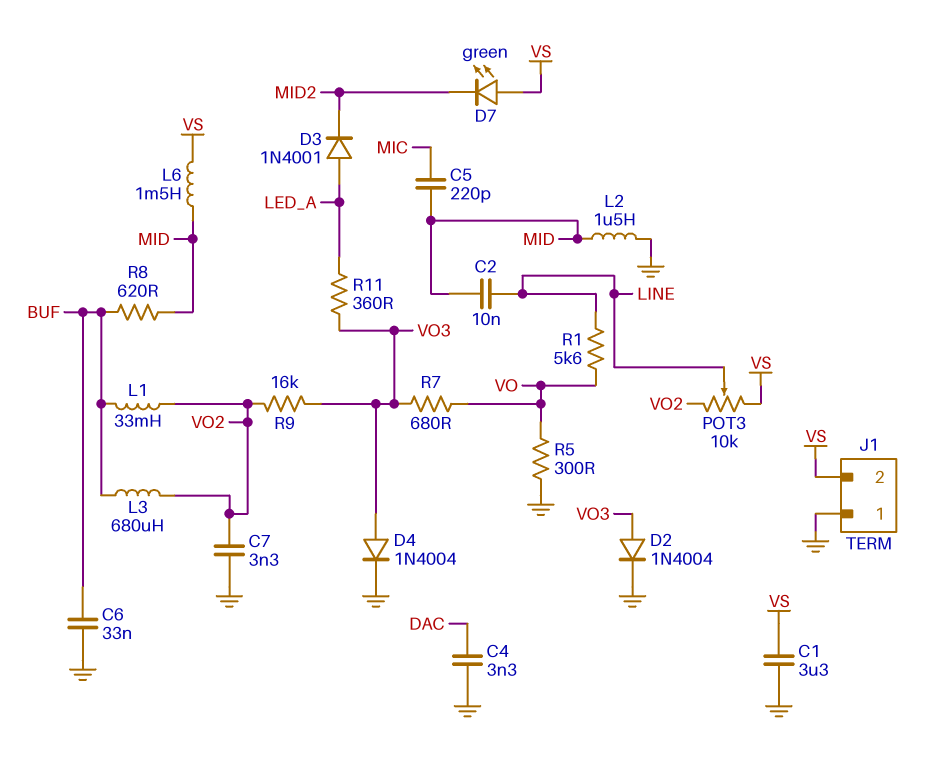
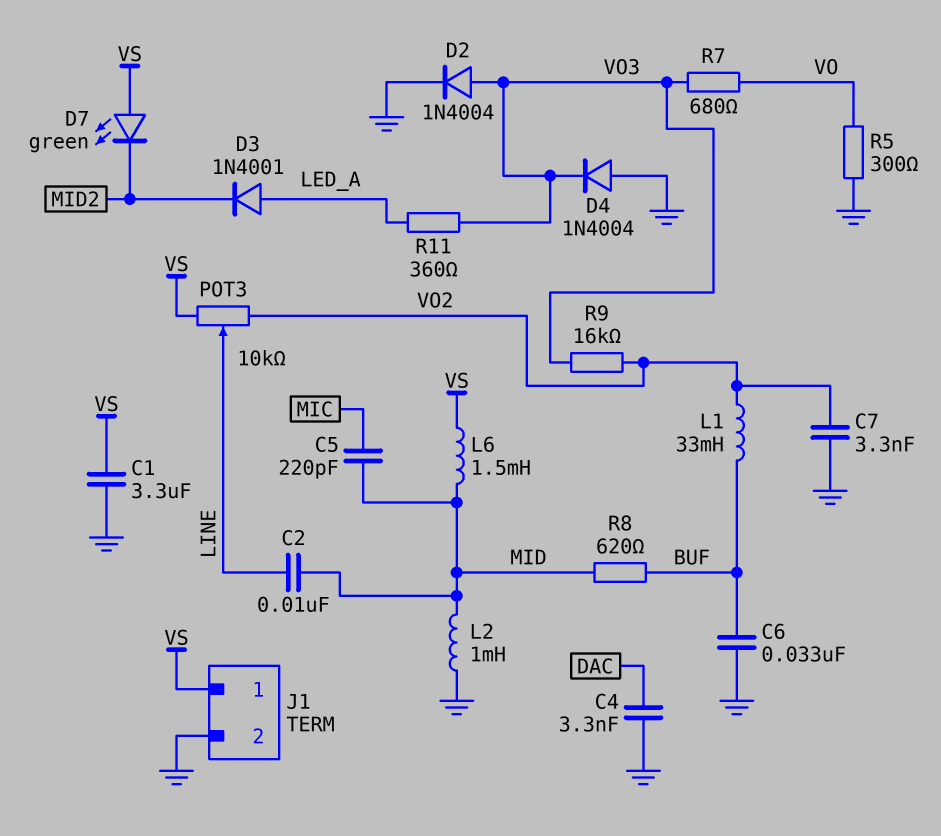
D4: diode 1N4004 (A VO3, K GND) -> diode 1N4004 (A GND, K VO3)
J1 pin 1: GND -> VS
J1 pin 2: VS -> GND
L2: 1.5uH (GND, MID) -> 1mH (GND, MID)
L3: 680uH (BUF, VO2) -> none
R1: 5.6k (LINE, VO) -> none

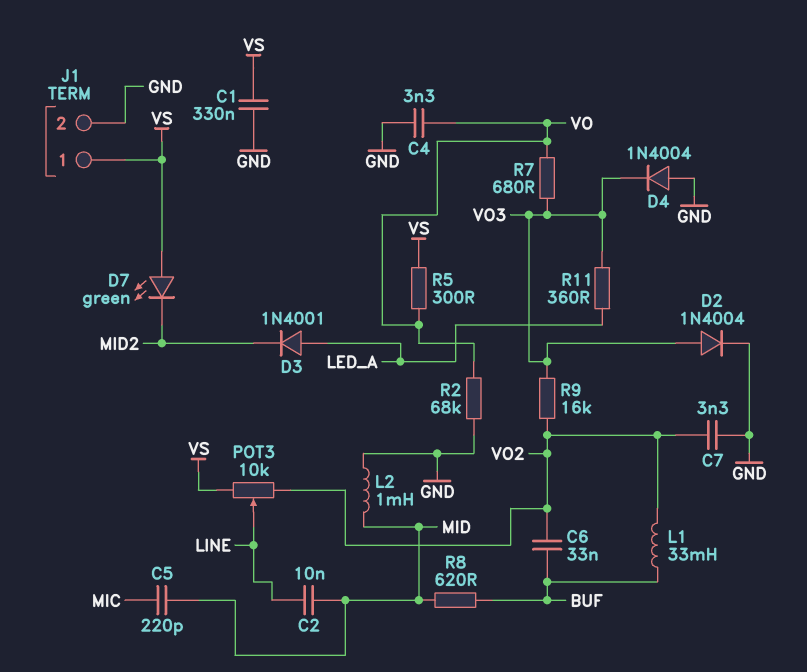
C1: 3.3uF (GND, VS) -> 330nF (GND, VS)
C4: 3.3nF (DAC, GND) -> 3.3nF (GND, VO)
C6: 33nF (BUF, GND) -> 33nF (BUF, VO2)
L6: 1.5mH (MID, VS) -> none
R2: none -> 68k (GND, VO)
R5: 300 (GND, VO) -> 300 (VO, VS)

